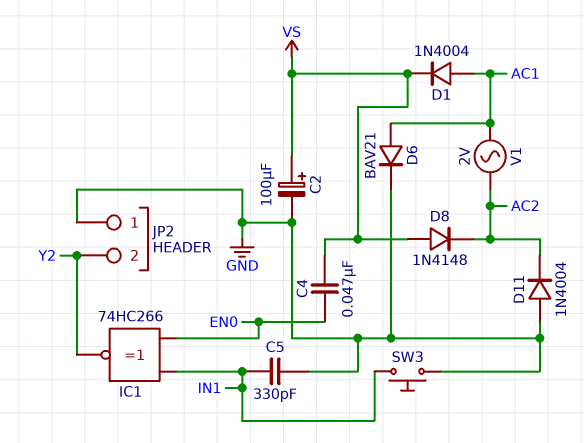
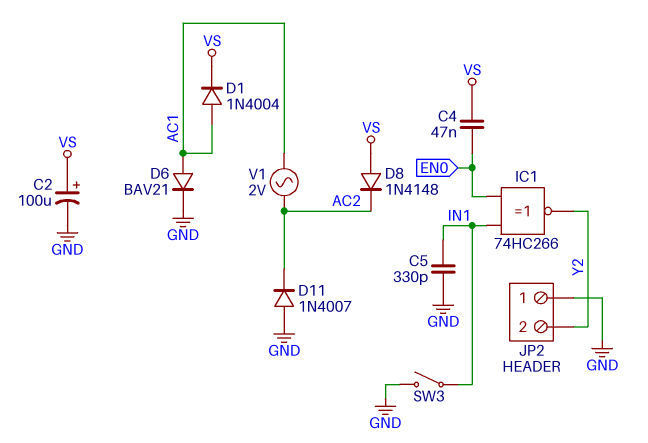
D11: diode 1N4004 (A GND, K AC2) -> diode 1N4007 (A GND, K AC2)
SW3: button (GND, IN1) -> switch (GND, IN1)

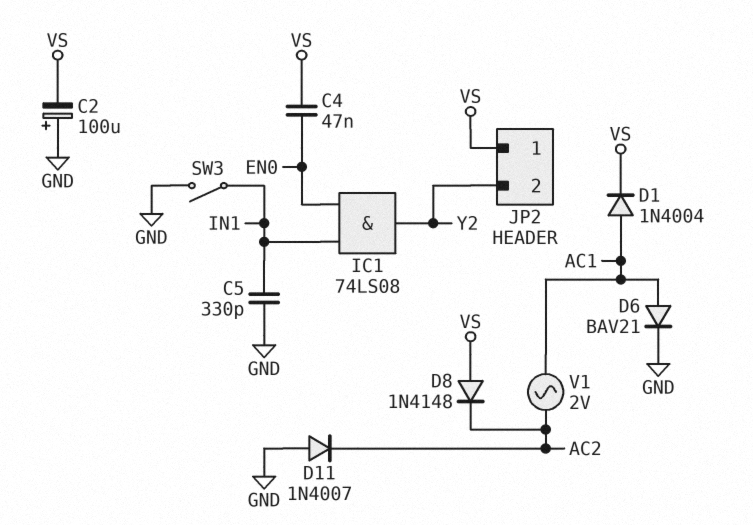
C2: 100uF (plus VS, minus GND) -> 100uF (plus GND, minus VS)
IC1: XNOR 74HC266 (in EN0, in IN1, out Y2) -> AND 74LS08 (in EN0, in IN1, out Y2)
JP2 pin 1: GND -> VS

